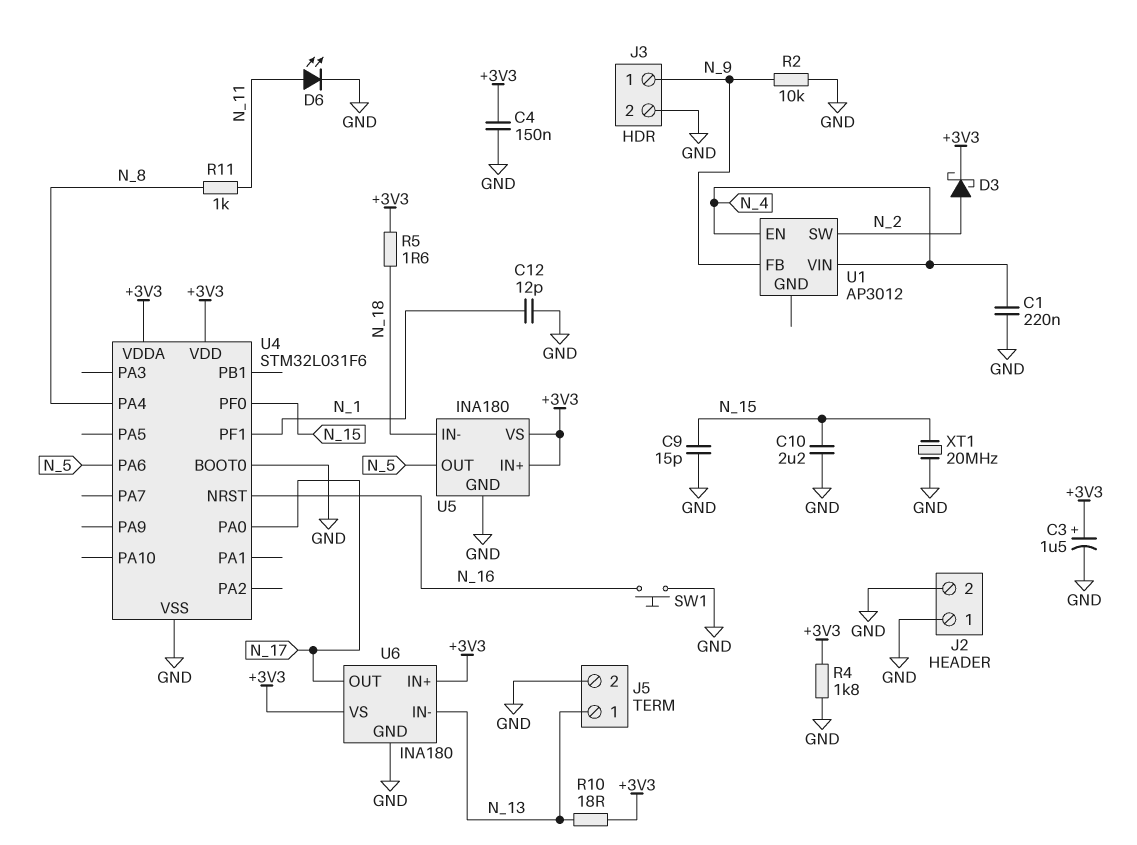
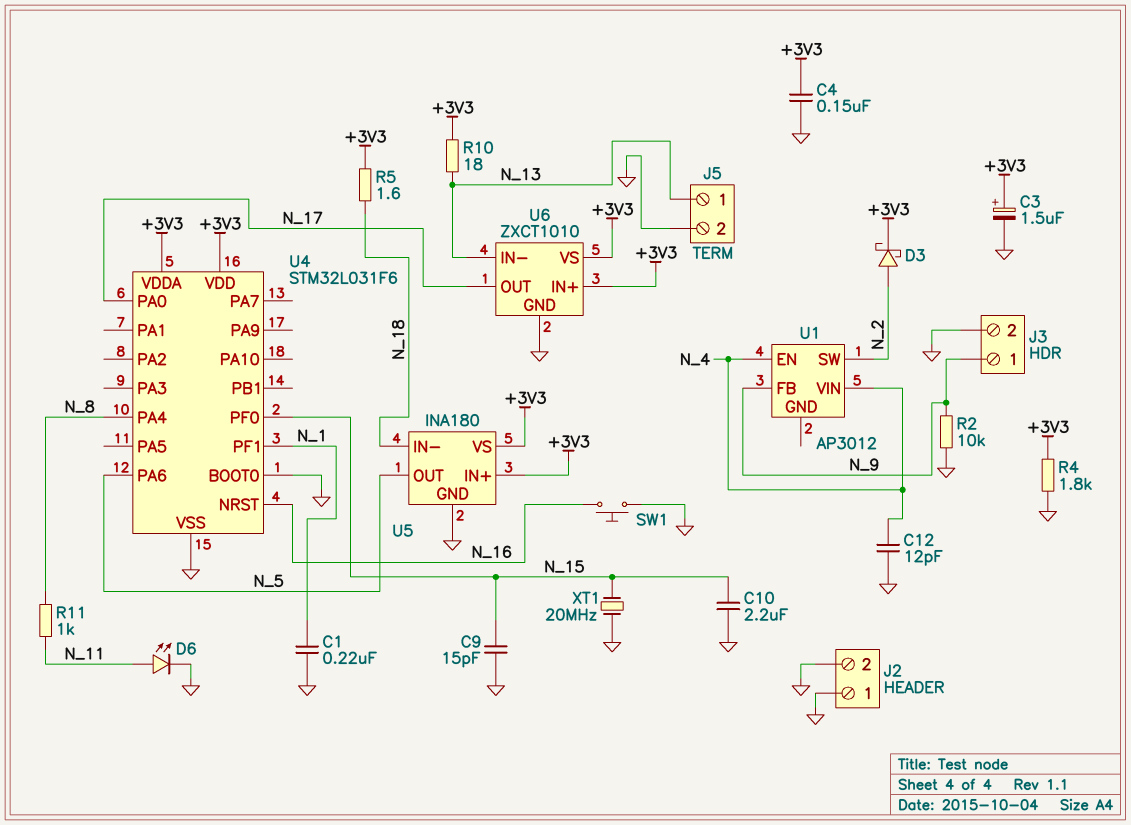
C1: 220nF (GND, N_4) -> 220nF (GND, N_1)
C12: 12pF (GND, N_1) -> 12pF (GND, N_4)
U6: INA180 -> ZXCT1010

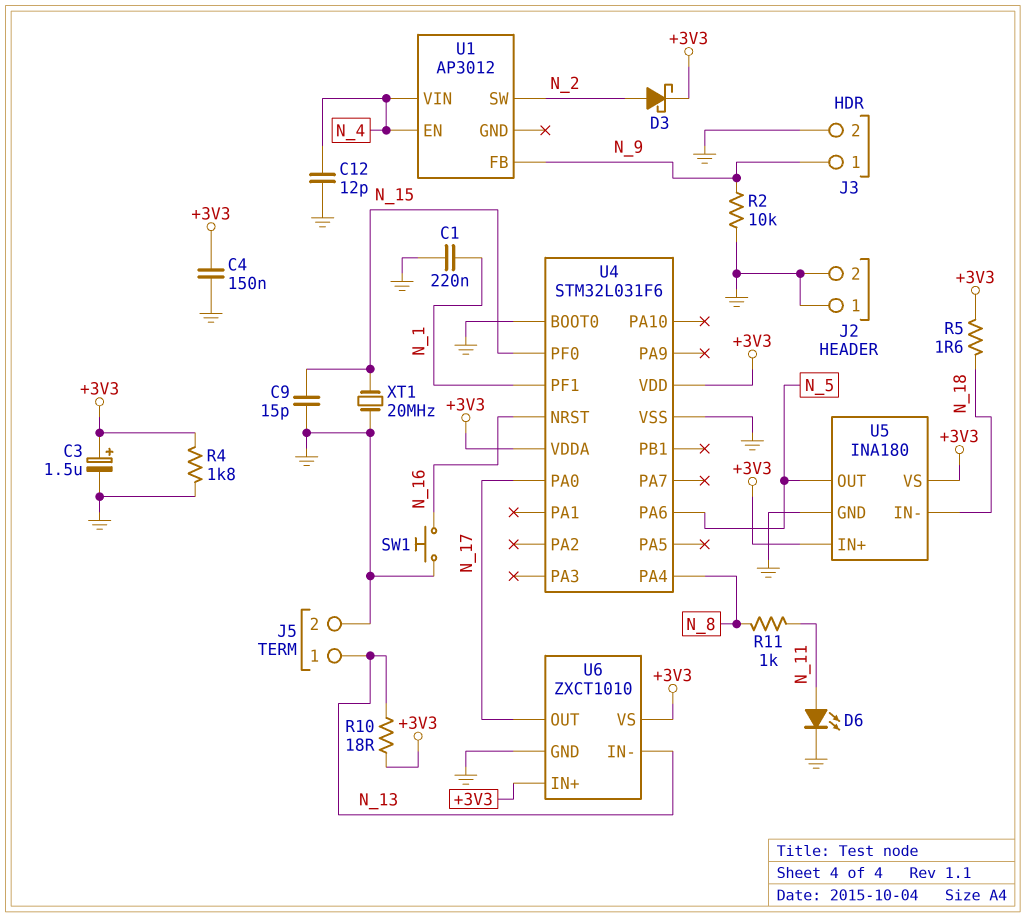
C10: 2.2uF (GND, N_15) -> none

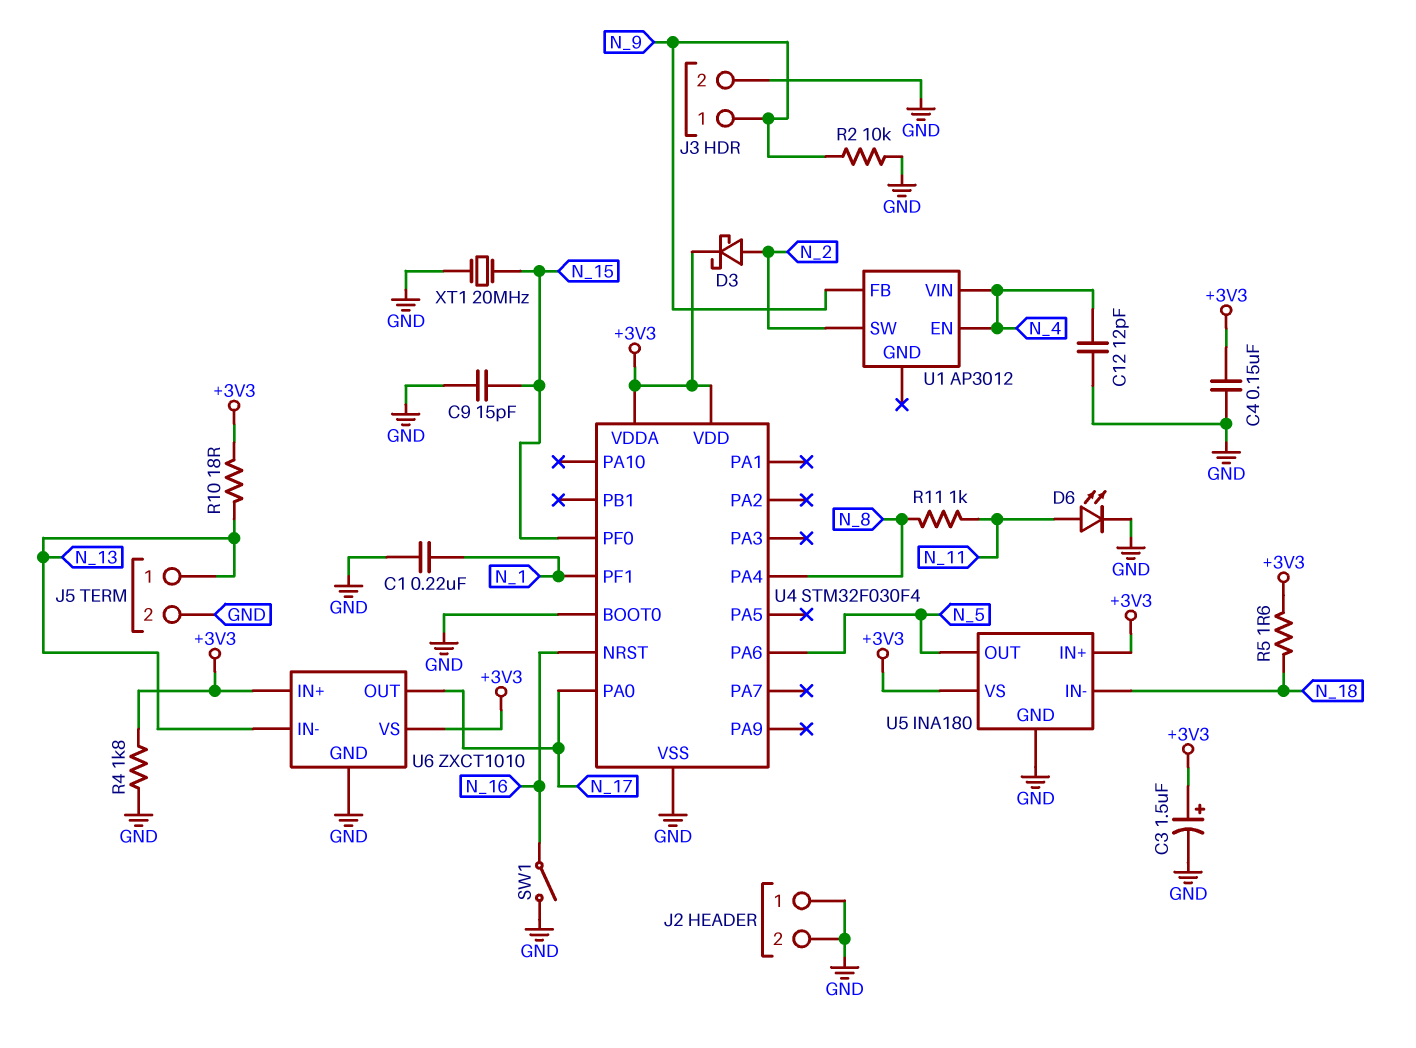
SW1: button (GND, N_16) -> switch (GND, N_16)
U4: STM32L031F6 -> STM32F030F4

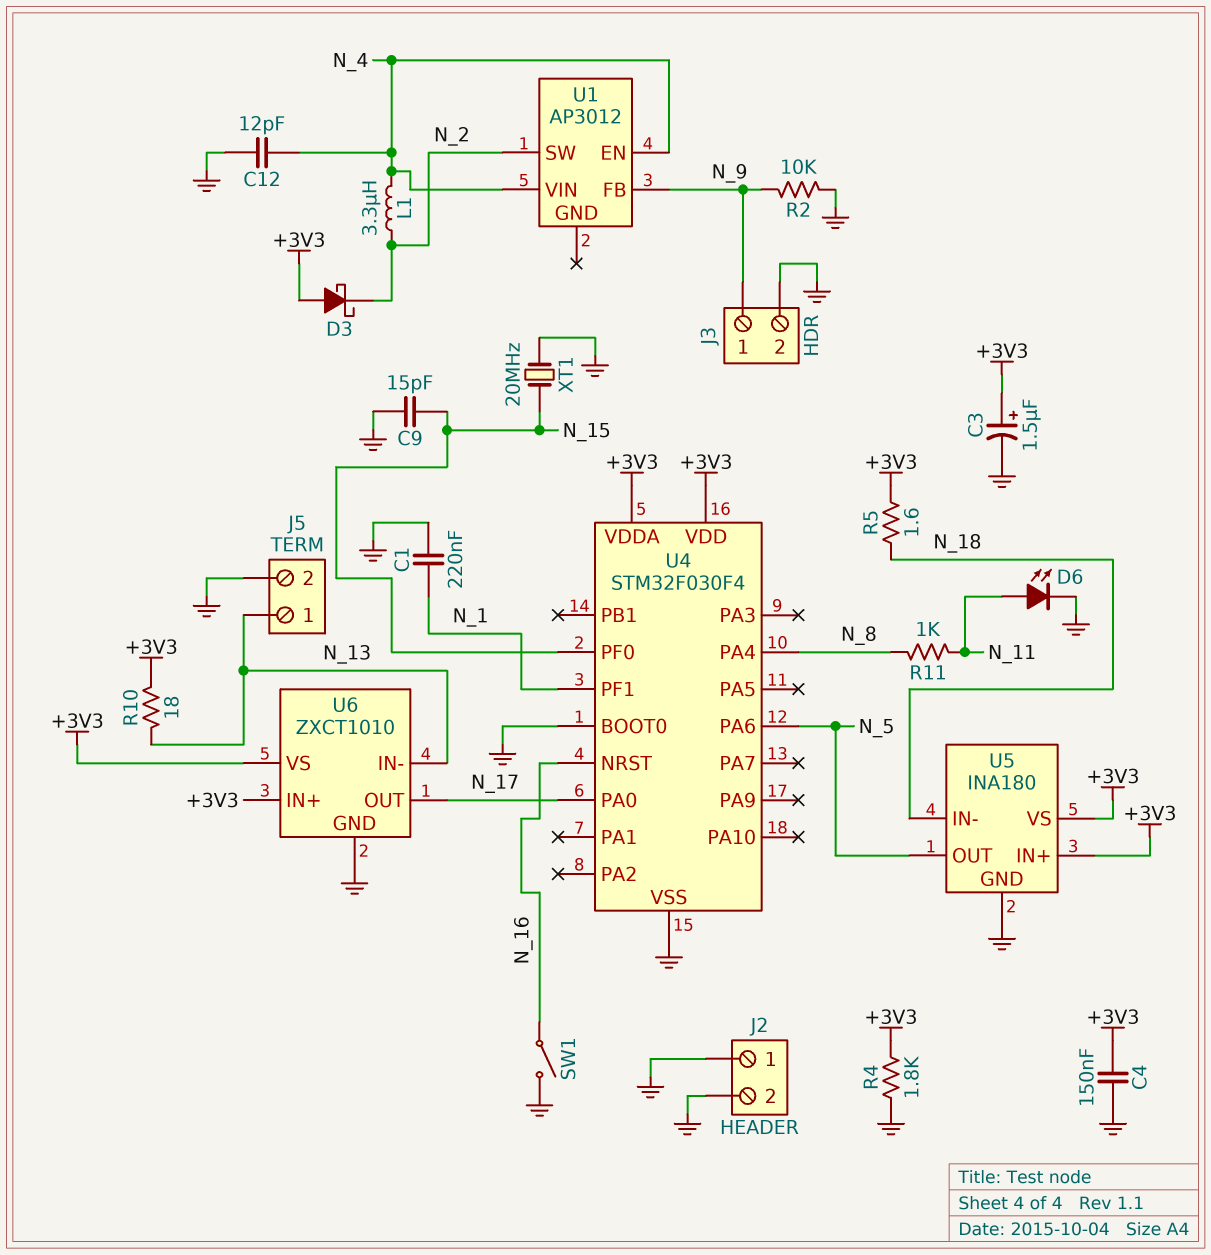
D3: schottky (A N_2, K +3V3) -> schottky (A +3V3, K N_2)
L1: none -> 3.3uH (N_2, N_4)

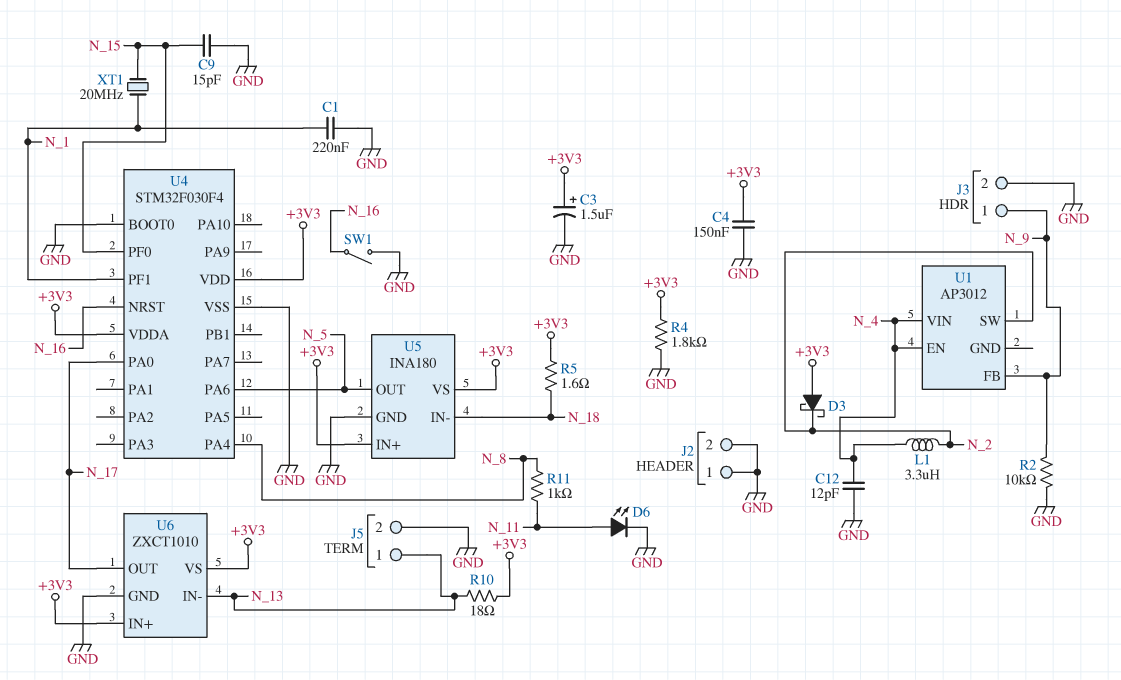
XT1: 20MHz (GND, N_15) -> 20MHz (N_1, N_15)

